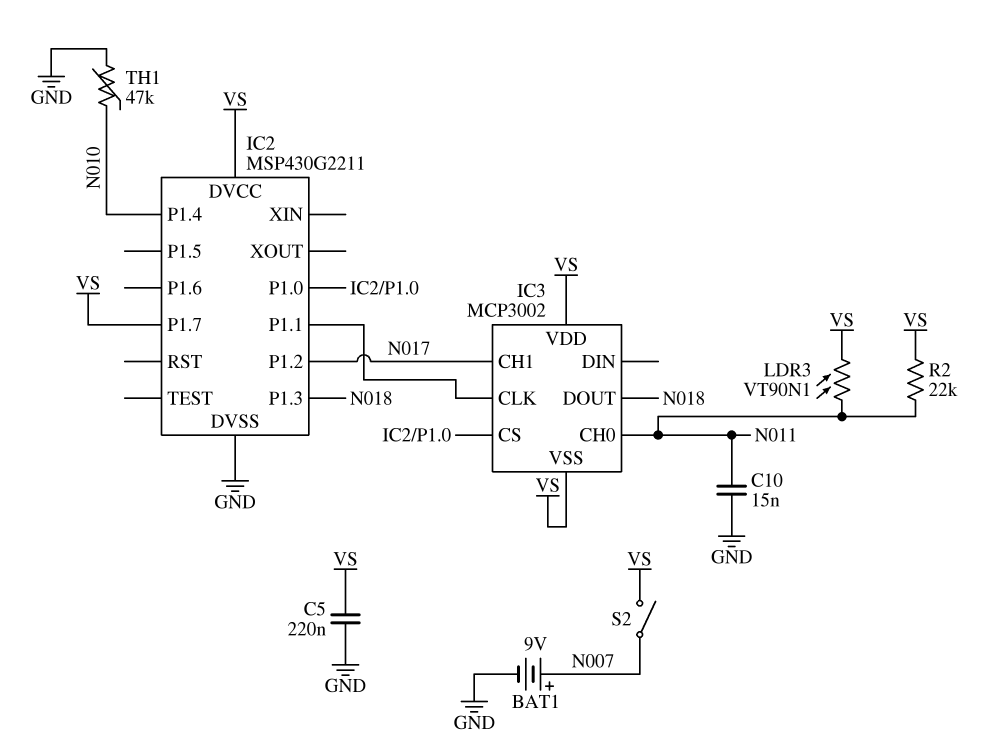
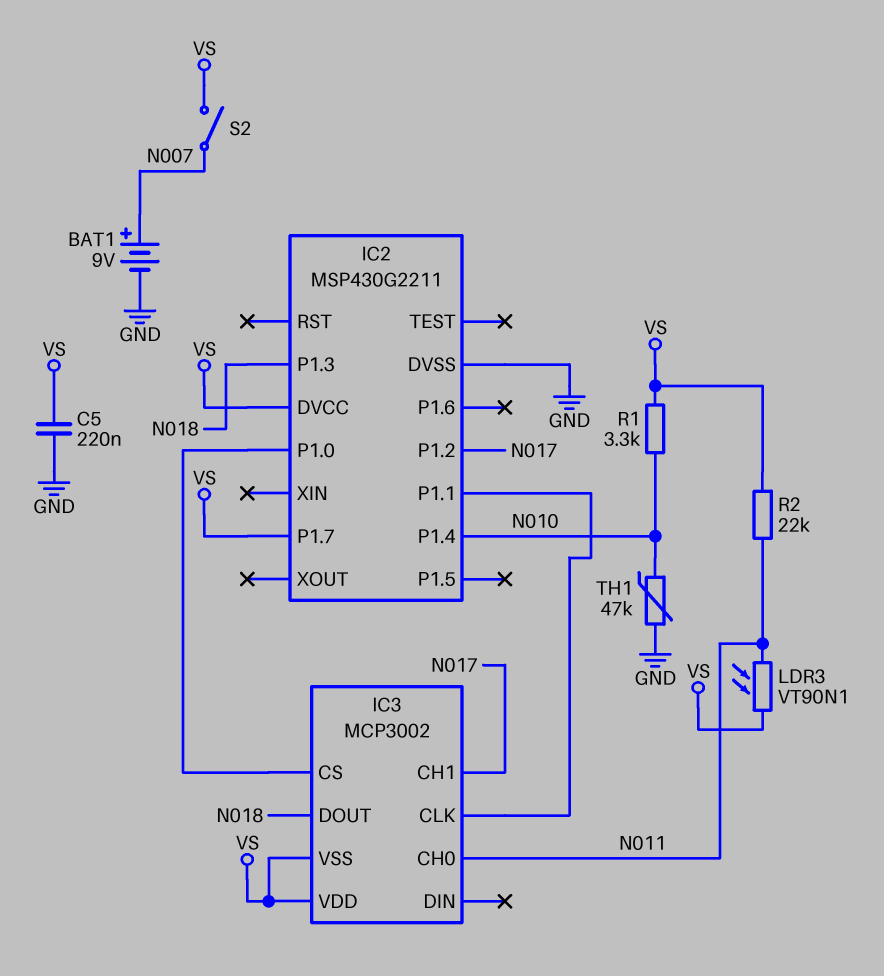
C10: 15nF (GND, N011) -> none
R1: none -> 3.3k (N010, VS)

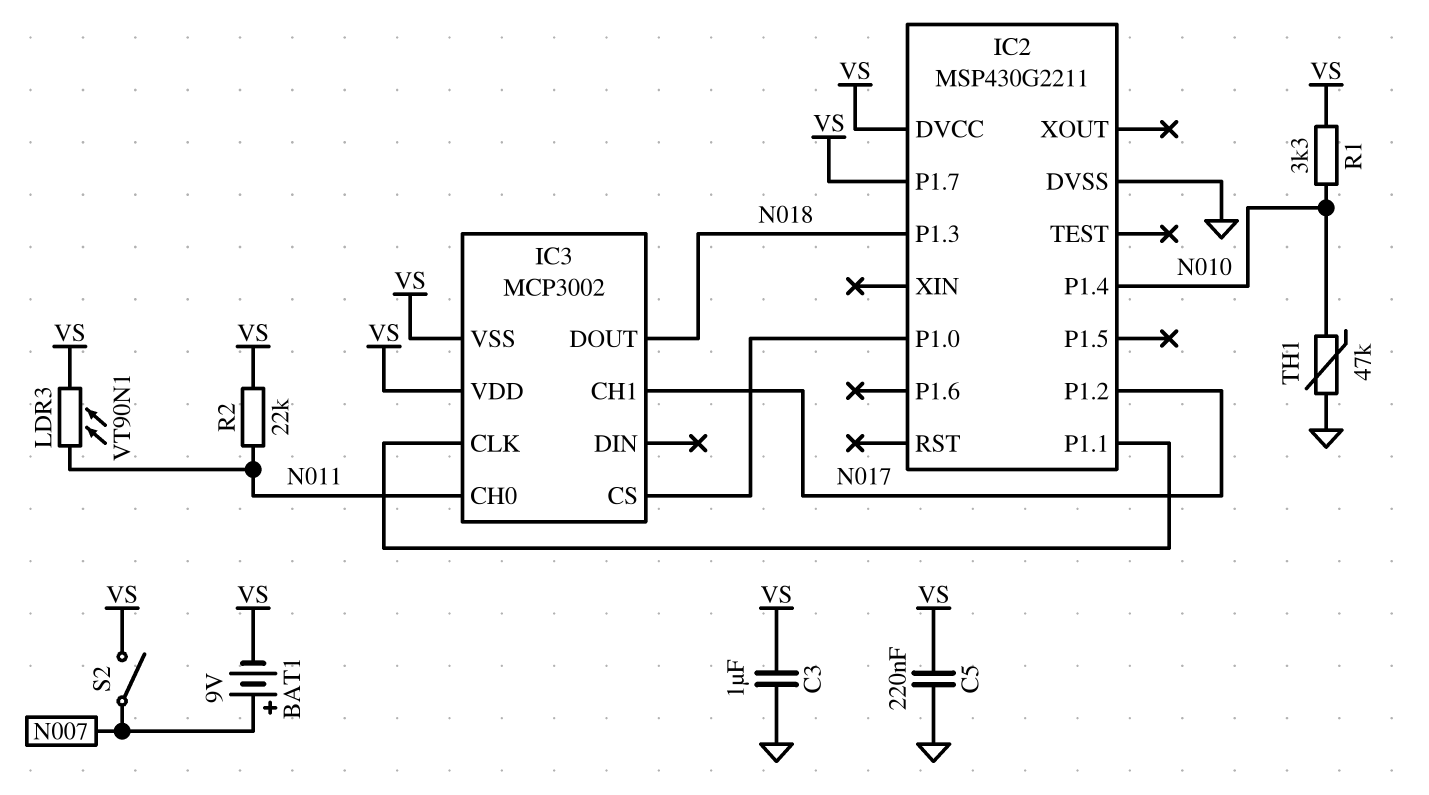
BAT1: 9V (plus N007, minus GND) -> 9V (plus N007, minus VS)
C3: none -> 1uF (GND, VS)

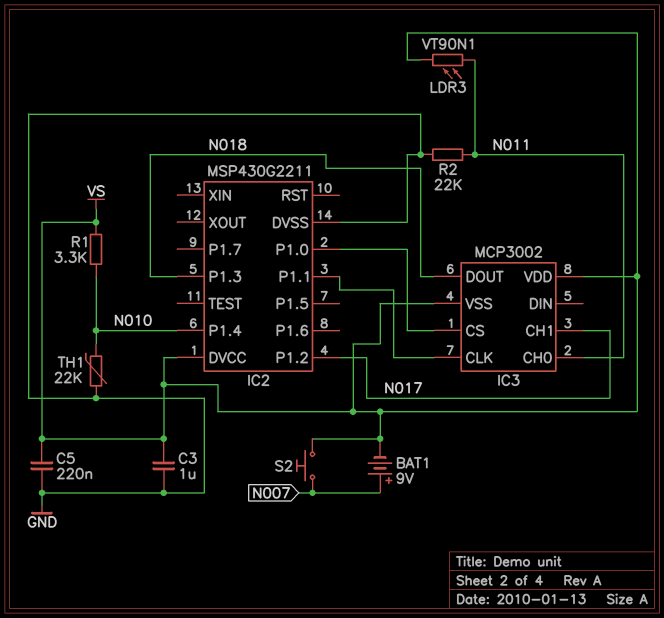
IC2 pin P1.7: VS -> none
R2: 22k (N011, VS) -> 22k (GND, N011)
S2: switch (N007, VS) -> button (N007, VS)
TH1: 47k (GND, N010) -> 22k (GND, N010)

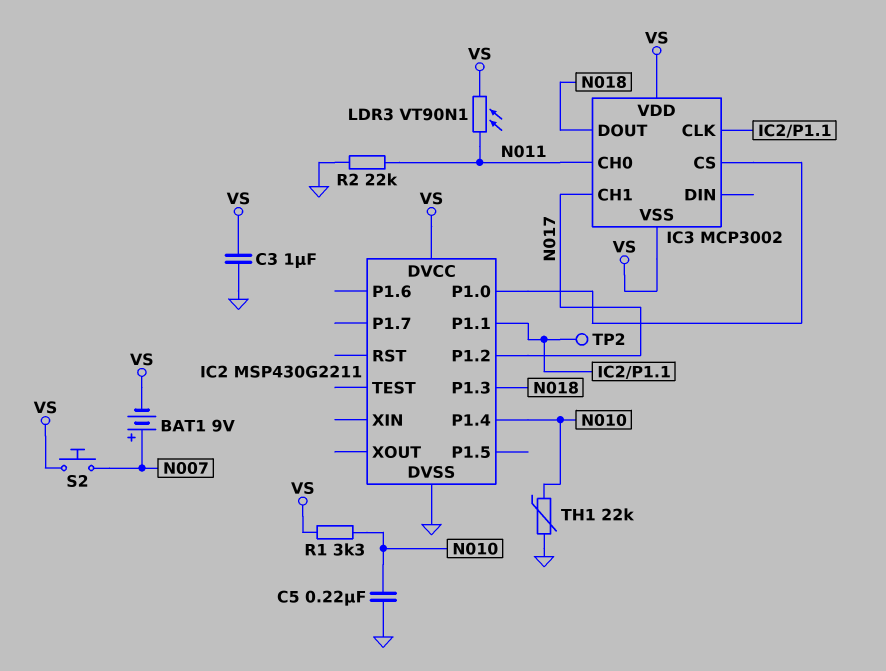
C5: 220nF (GND, VS) -> 220nF (GND, N010)
TP2: none -> test point (IC2/P1.1)

